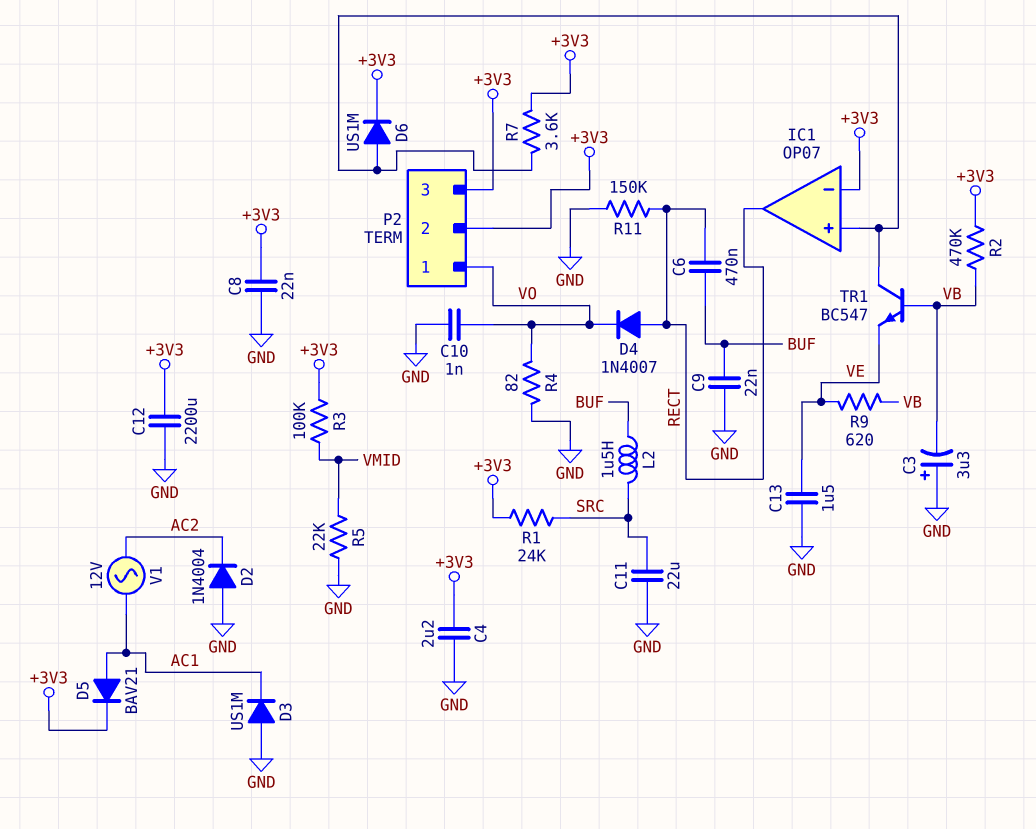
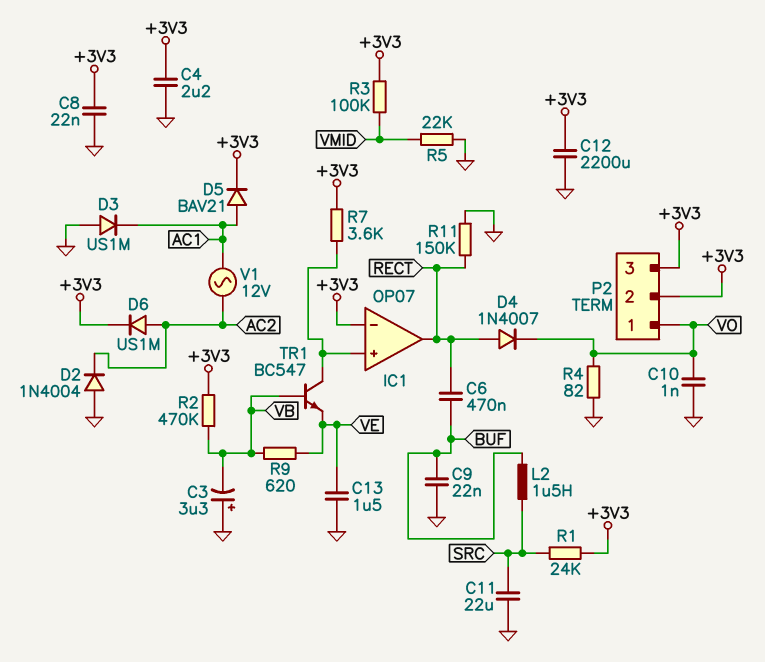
D6: diode US1M (A IC1/in+, K +3V3) -> diode US1M (A AC2, K +3V3)

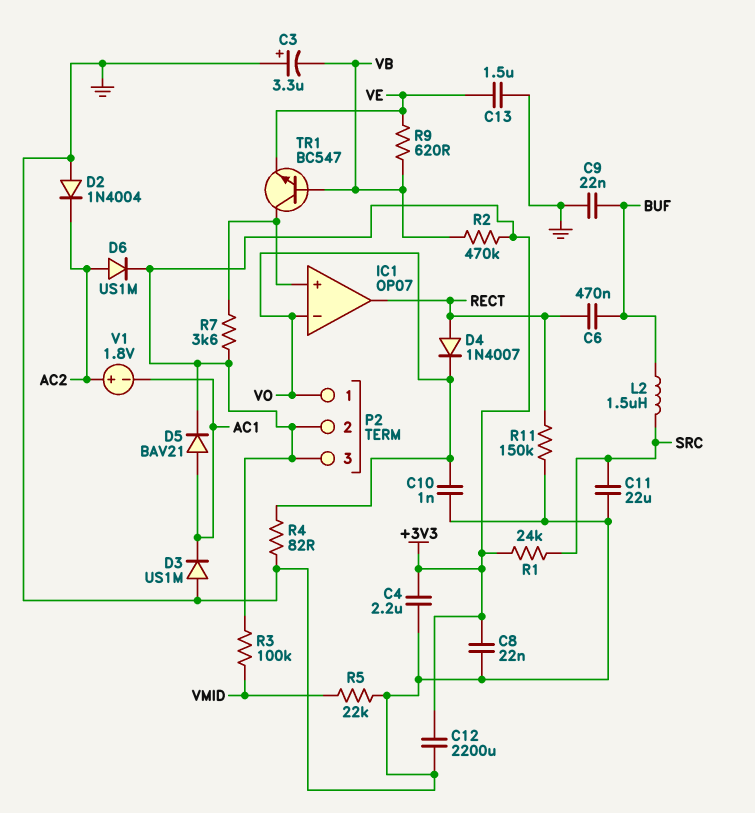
IC1 pin in-: +3V3 -> VO
V1: AC 12V (AC1, AC2) -> 1.8V (plus AC2, minus AC1)

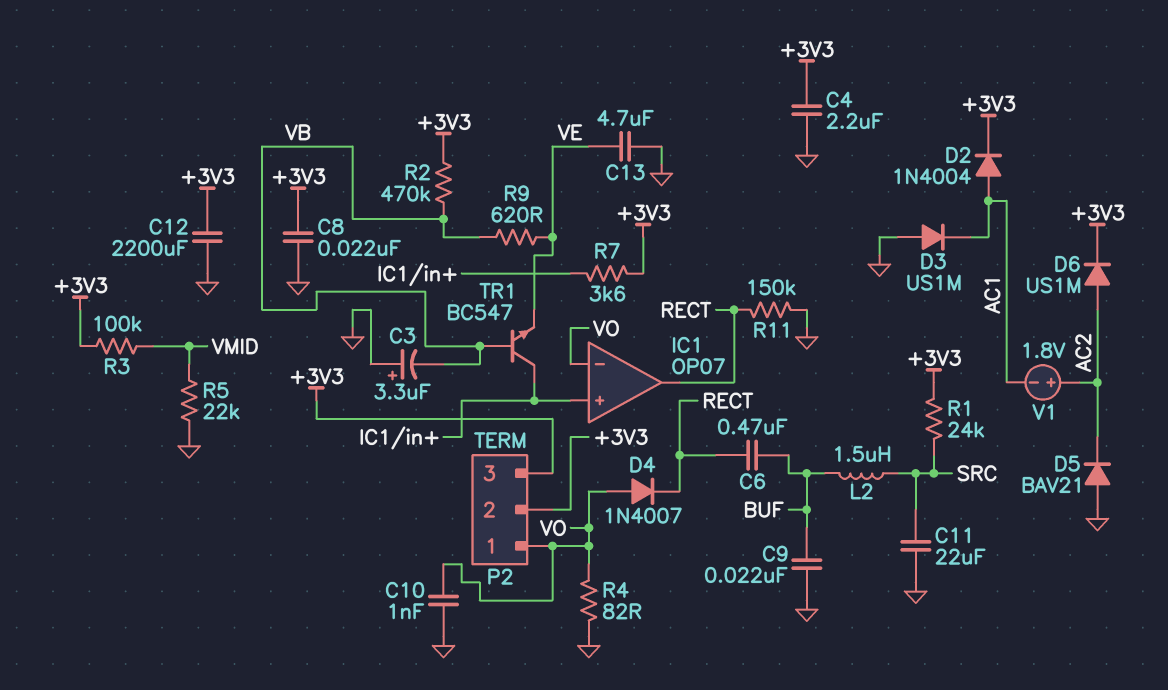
C13: 1.5uF (GND, VE) -> 4.7uF (GND, VE)
D2: diode 1N4004 (A GND, K AC2) -> diode 1N4004 (A AC1, K +3V3)
D4: diode 1N4007 (A RECT, K VO) -> diode 1N4007 (A VO, K RECT)
D5: diode BAV21 (A AC1, K +3V3) -> diode BAV21 (A GND, K AC2)

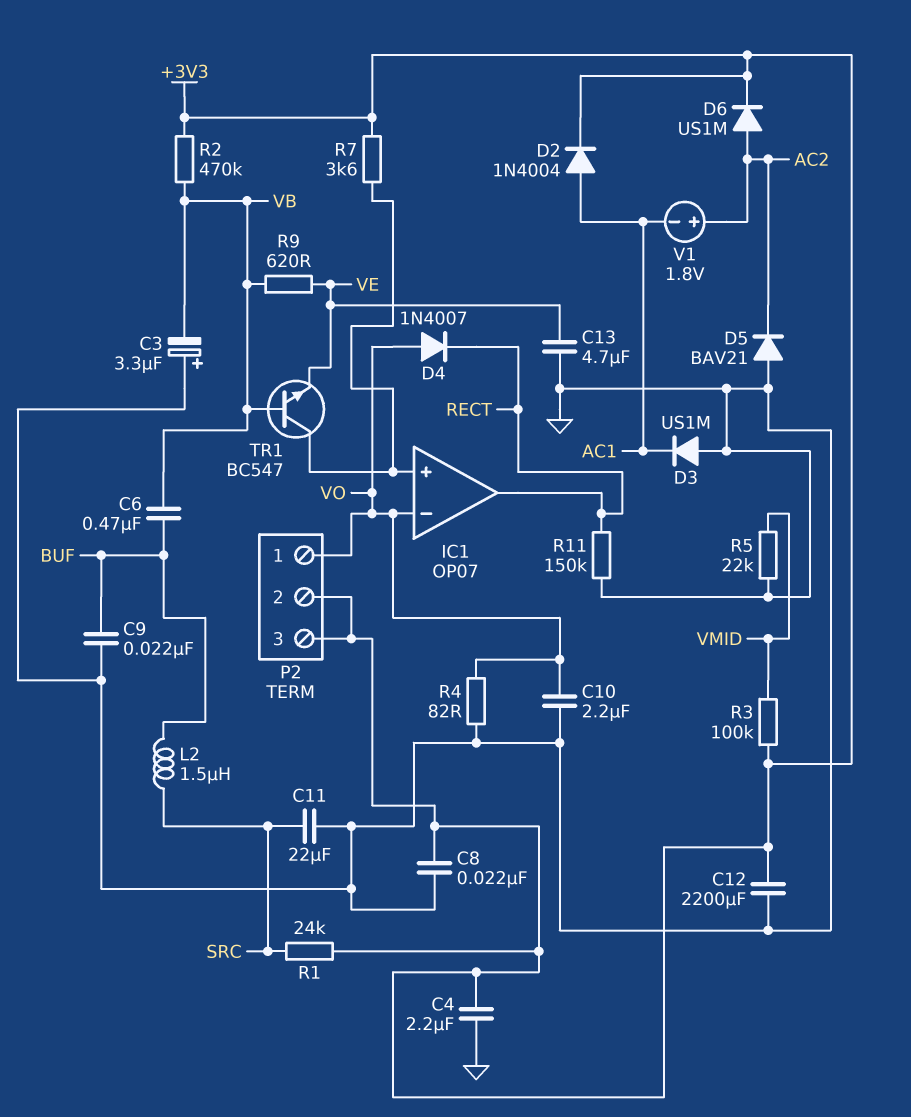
C6: 470nF (BUF, RECT) -> 470nF (BUF, VB)
C10: 1nF (GND, VO) -> 2.2uF (GND, VO)

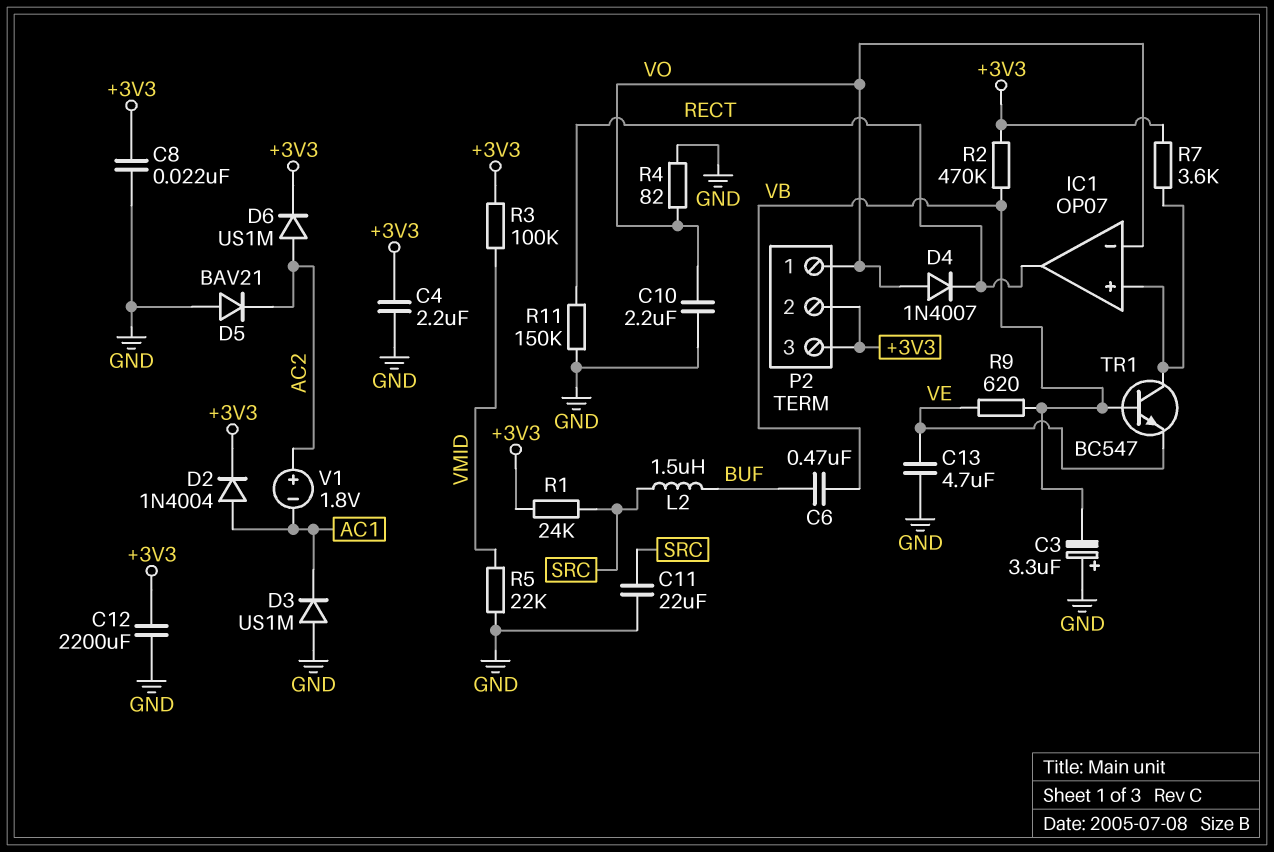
C9: 22nF (BUF, GND) -> none

